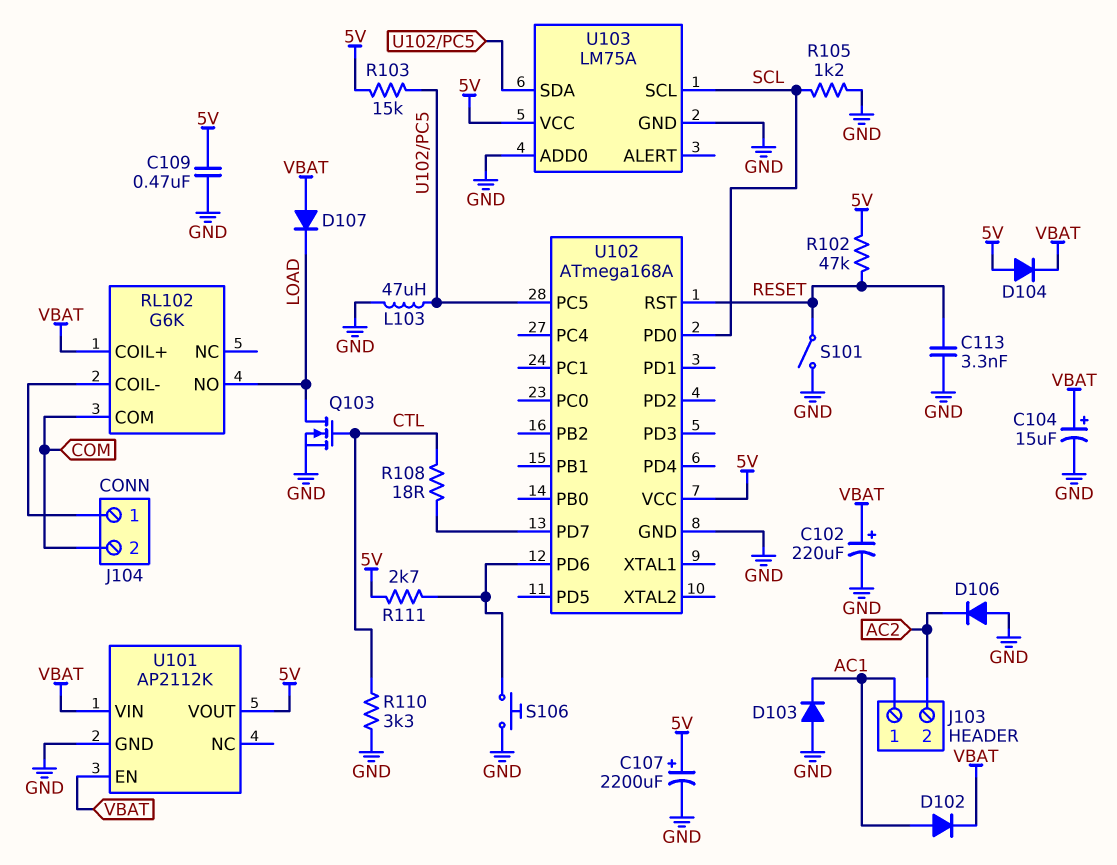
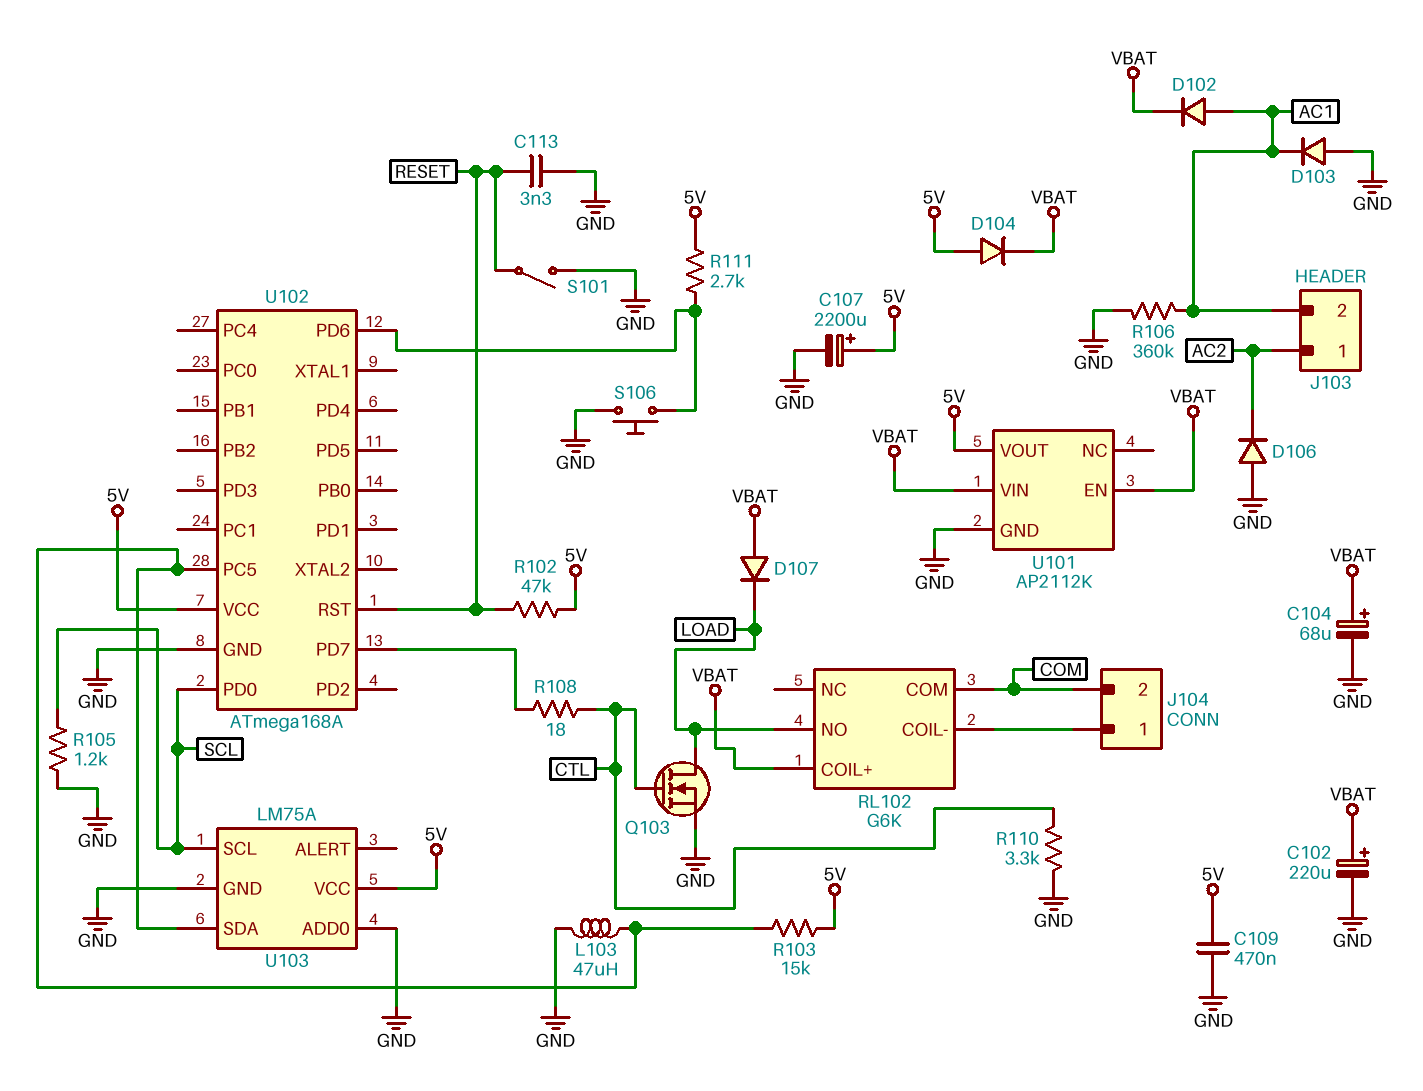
C104: 15uF (plus VBAT, minus GND) -> 68uF (plus VBAT, minus GND)
J103 pin 1: AC1 -> AC2
J103 pin 2: AC2 -> AC1
R106: none -> 360k (AC1, GND)

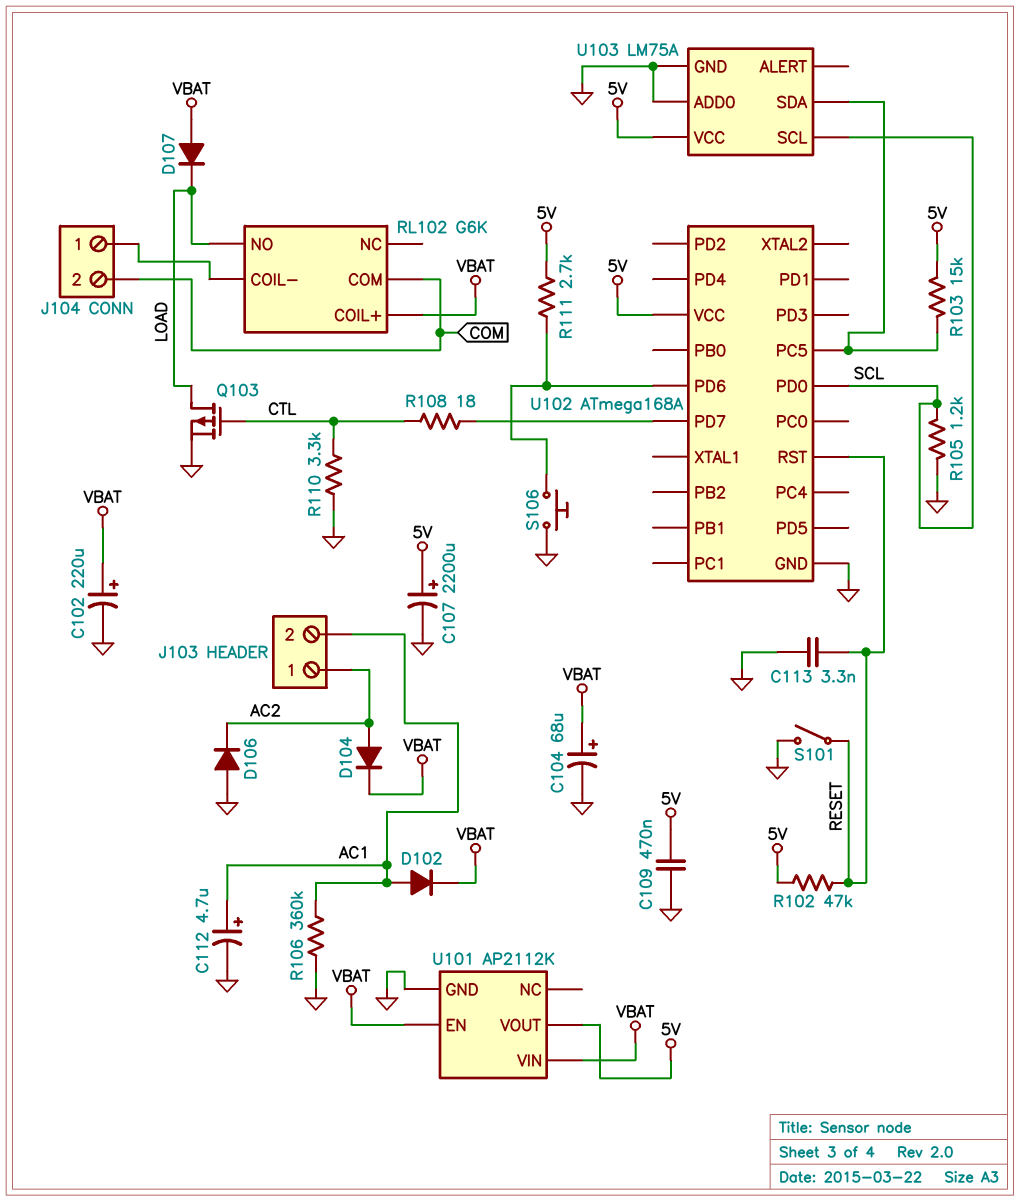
C112: none -> 4.7uF (plus AC1, minus GND)
D103: diode (A GND, K AC1) -> none
D104: diode (A 5V, K VBAT) -> diode (A AC2, K VBAT)
L103: 47uH (GND, U102/PC5) -> none
Q103: NMOS (G CTL, D LOAD, S GND) -> PMOS (G CTL, D LOAD, S GND)

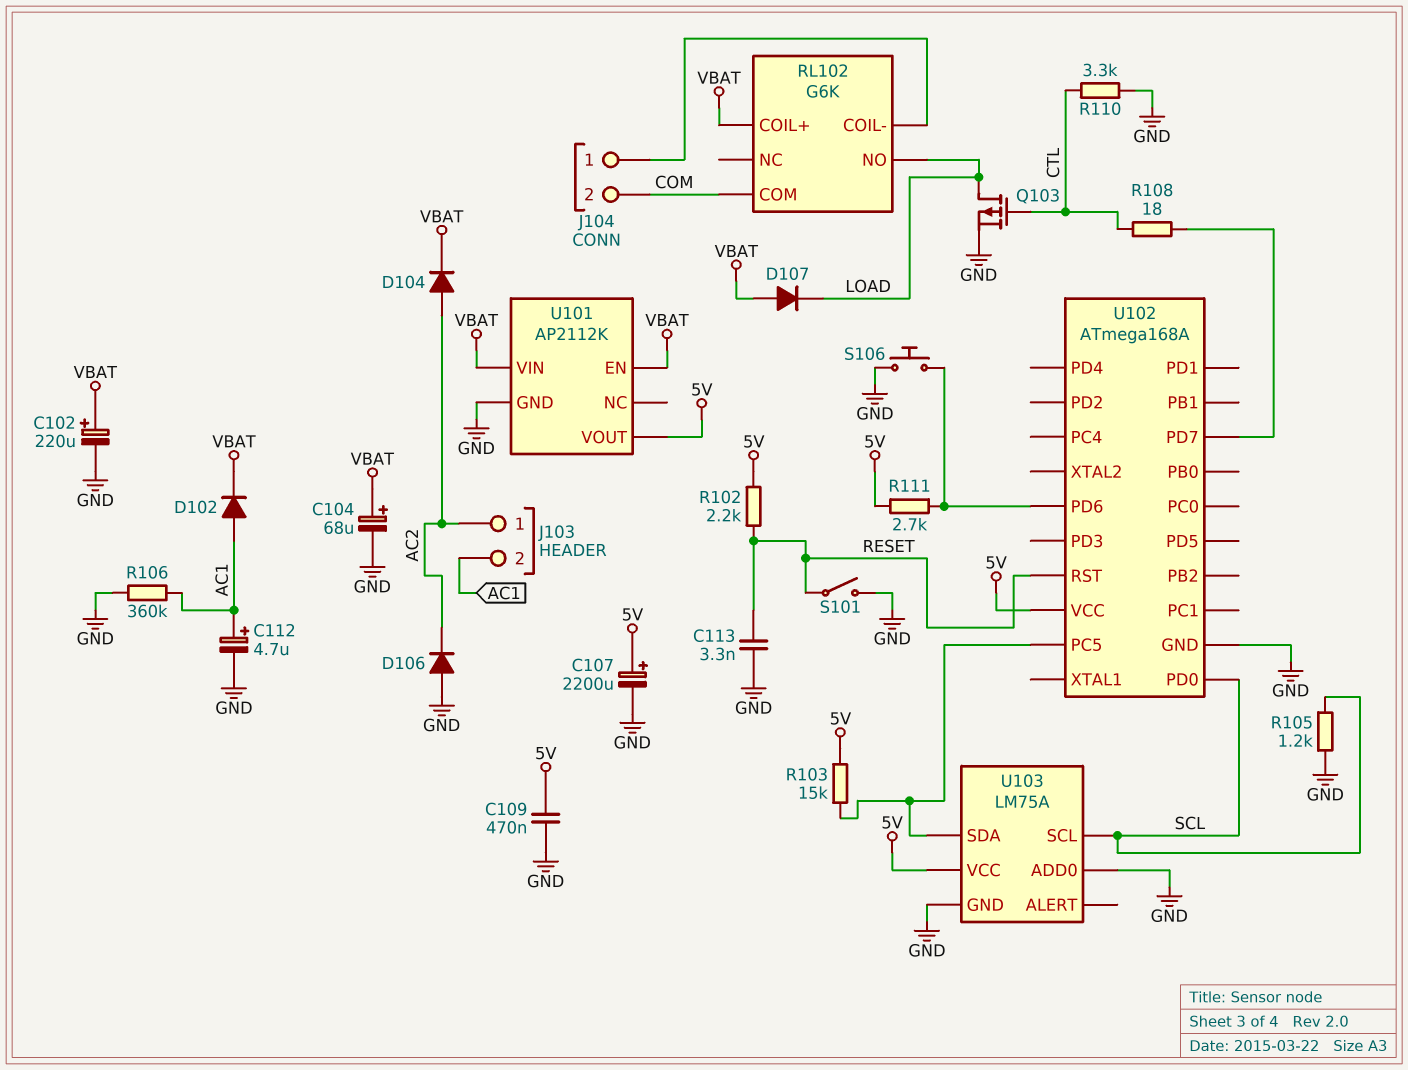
R102: 47k (5V, RESET) -> 2.2k (5V, RESET)

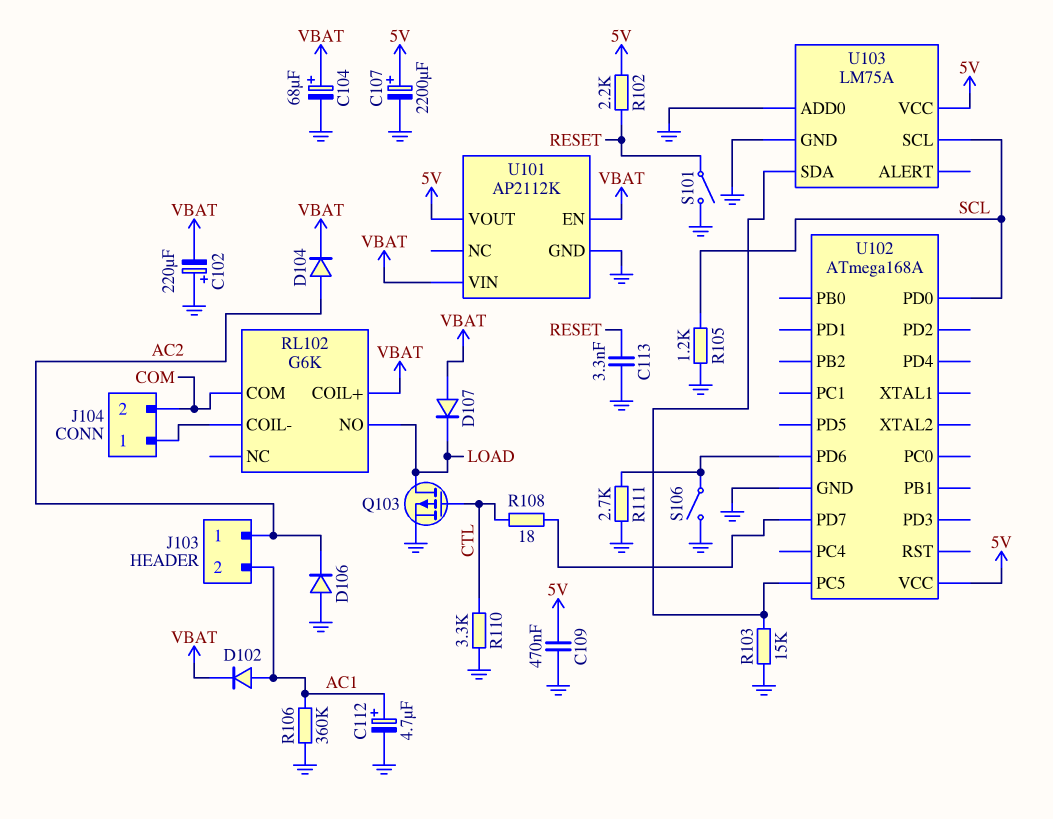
C102: 220uF (plus VBAT, minus GND) -> 220uF (plus GND, minus VBAT)
R103: 15k (5V, U102/PC5) -> 15k (GND, U102/PC5)
R111: 2.7k (5V, U102/PD6) -> 2.7k (GND, U102/PD6)
S106: button (GND, U102/PD6) -> switch (GND, U102/PD6)
U102 pin RST: RESET -> none

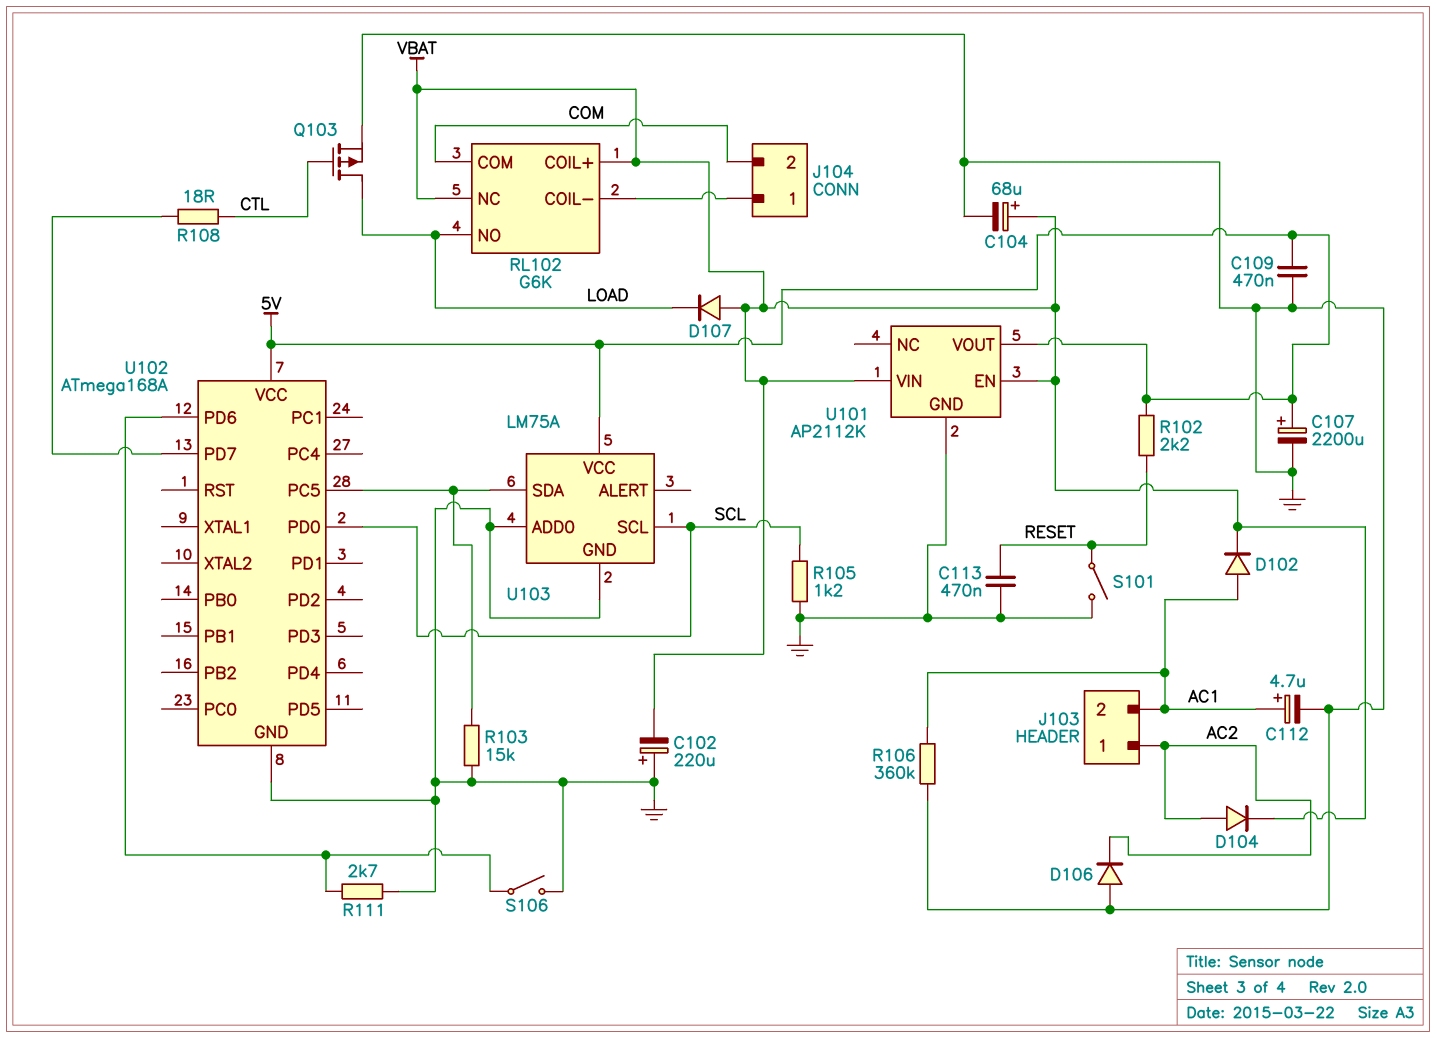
C113: 3.3nF (GND, RESET) -> 470nF (GND, RESET)
R110: 3.3k (CTL, GND) -> none
RL102 pin NC: none -> VBAT

